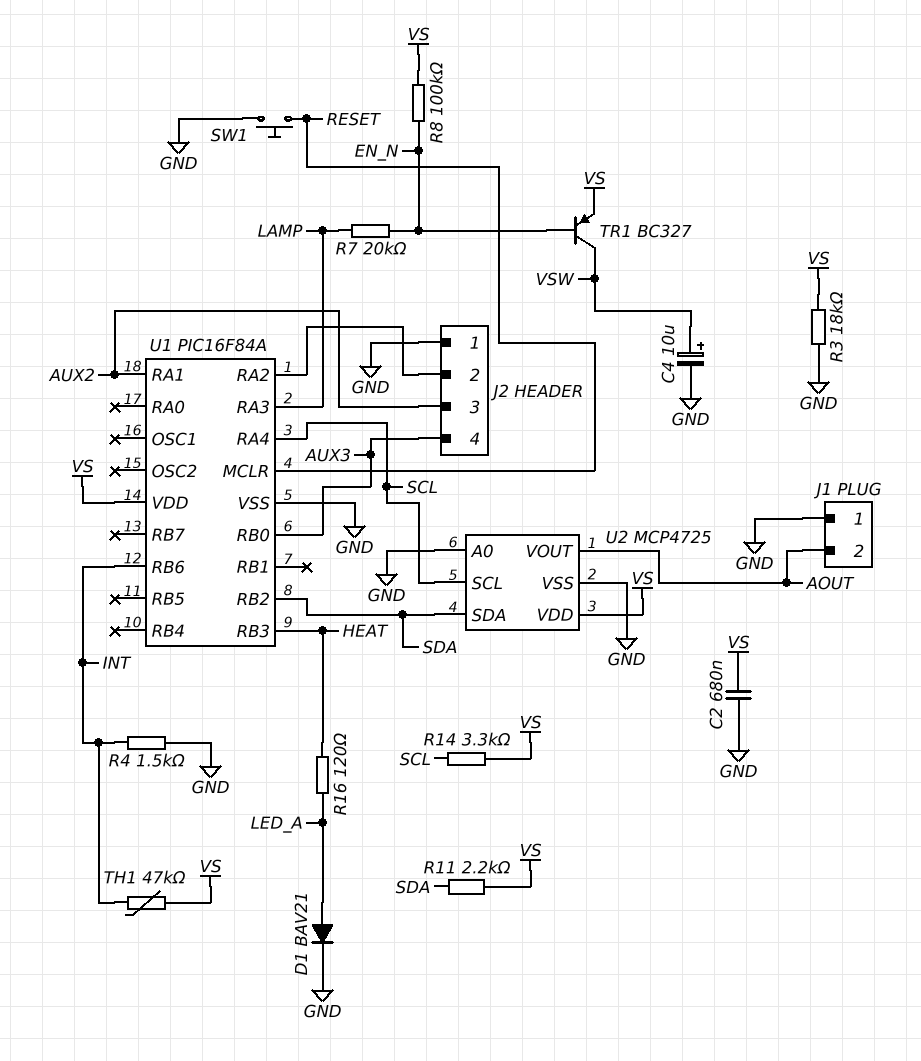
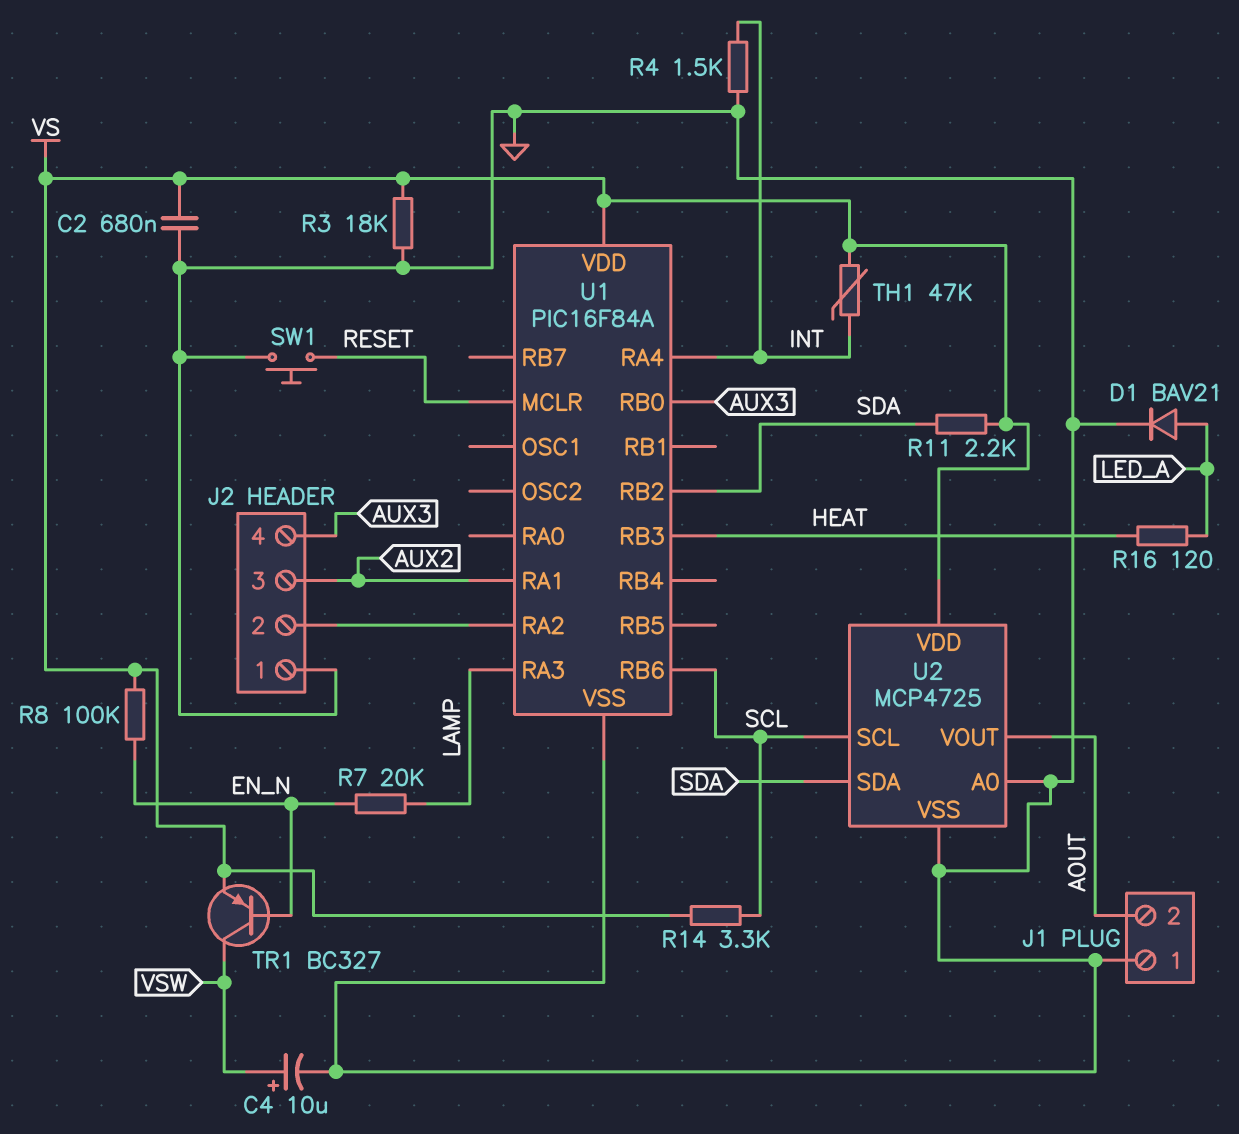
U1 pin RA4: SCL -> INT
U1 pin RB6: INT -> SCL

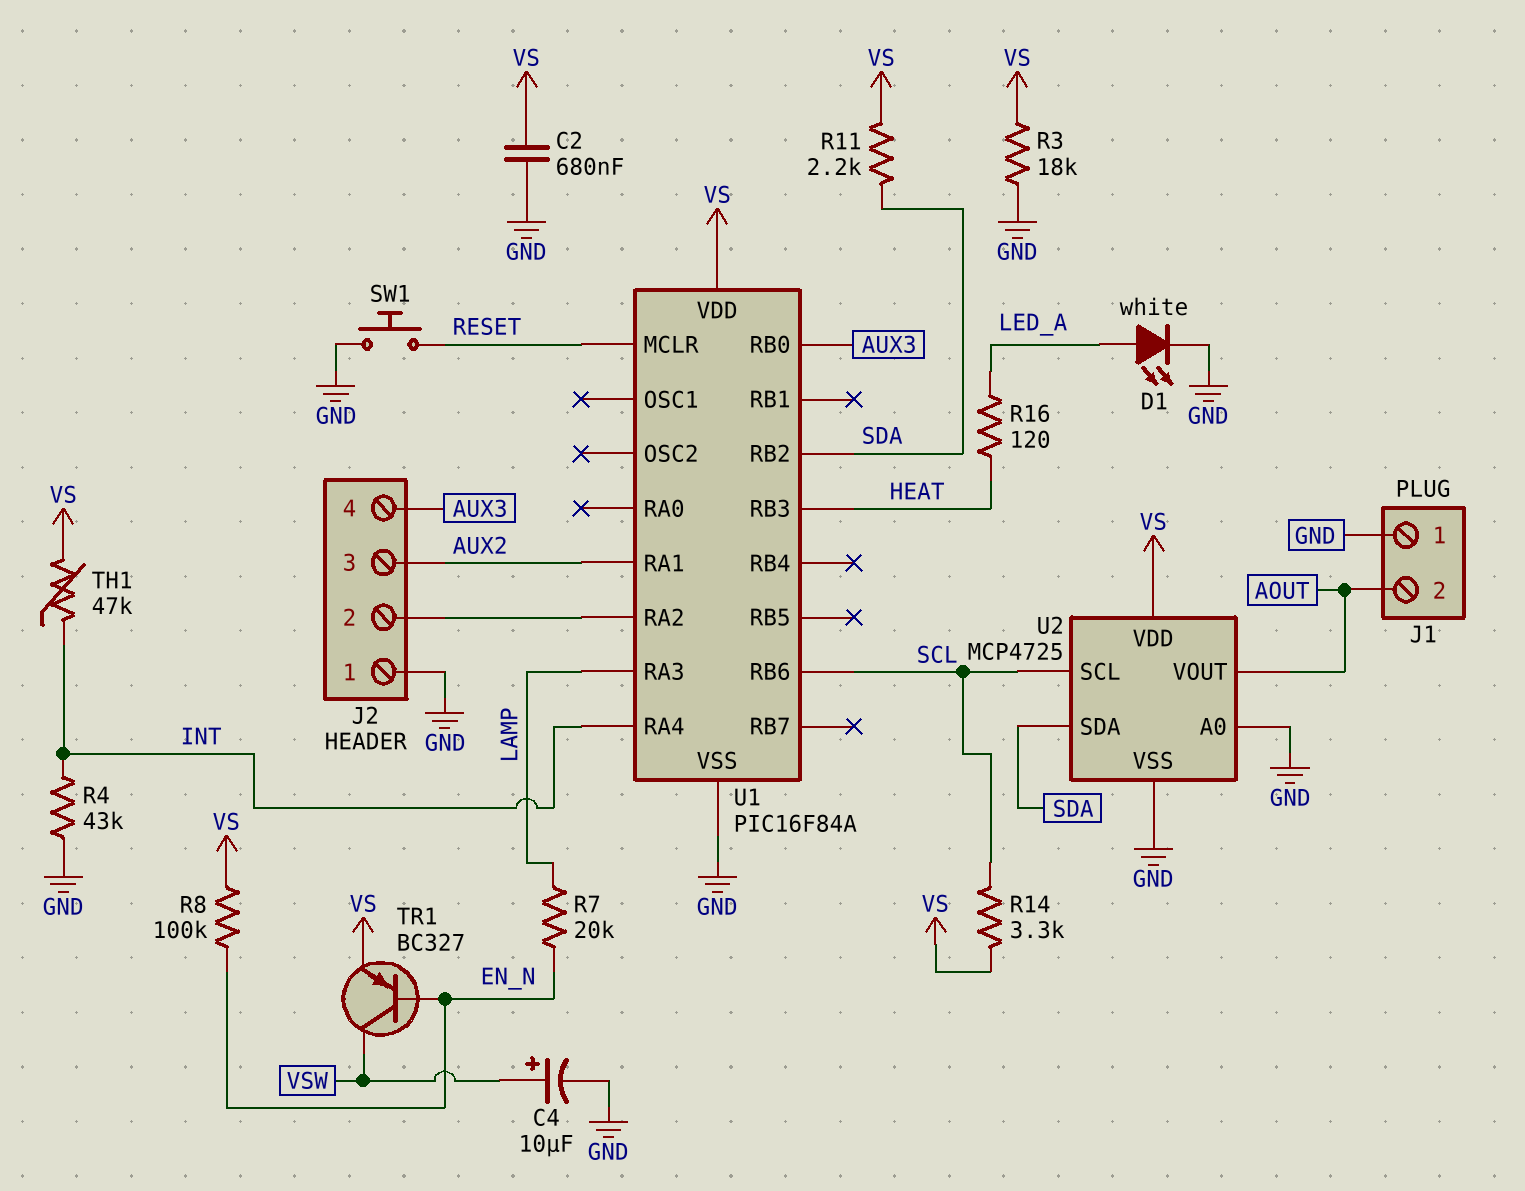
D1: diode BAV21 (A LED_A, K GND) -> LED white (A LED_A, K GND)
R4: 1.5k (GND, INT) -> 43k (GND, INT)

